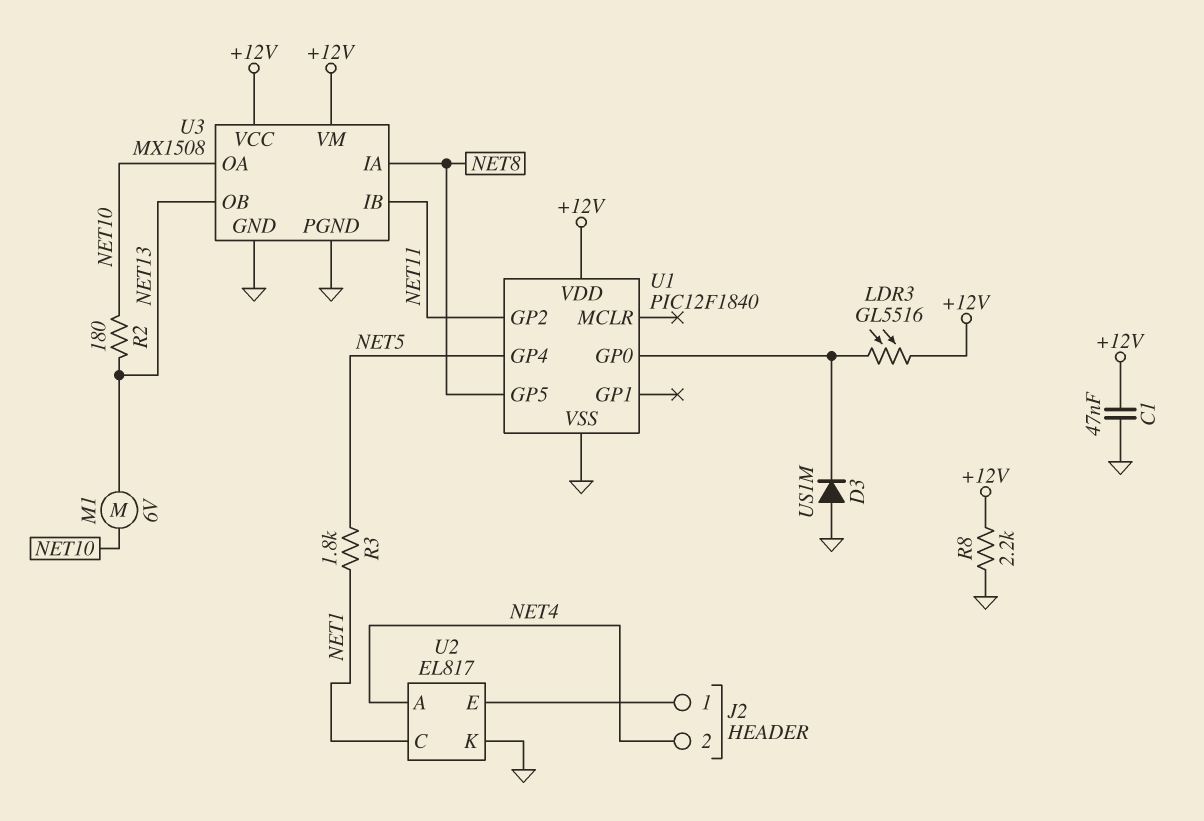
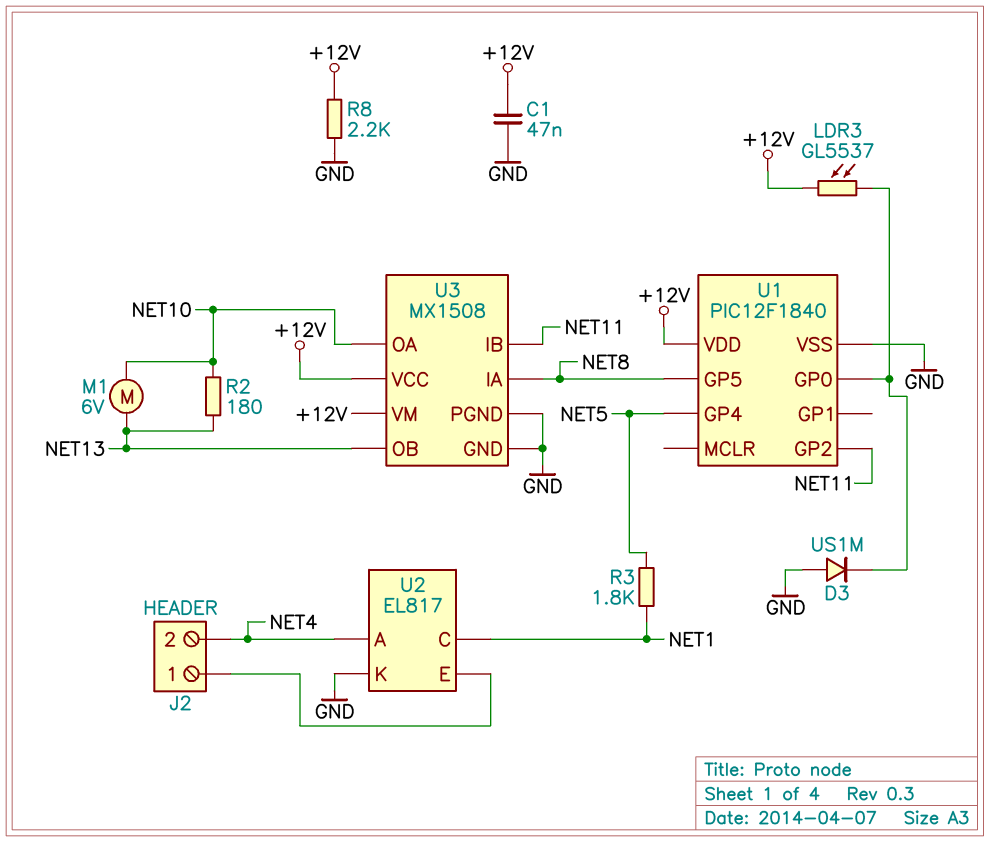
LDR3: GL5516 (+12V, U1/GP0) -> GL5537 (+12V, U1/GP0)

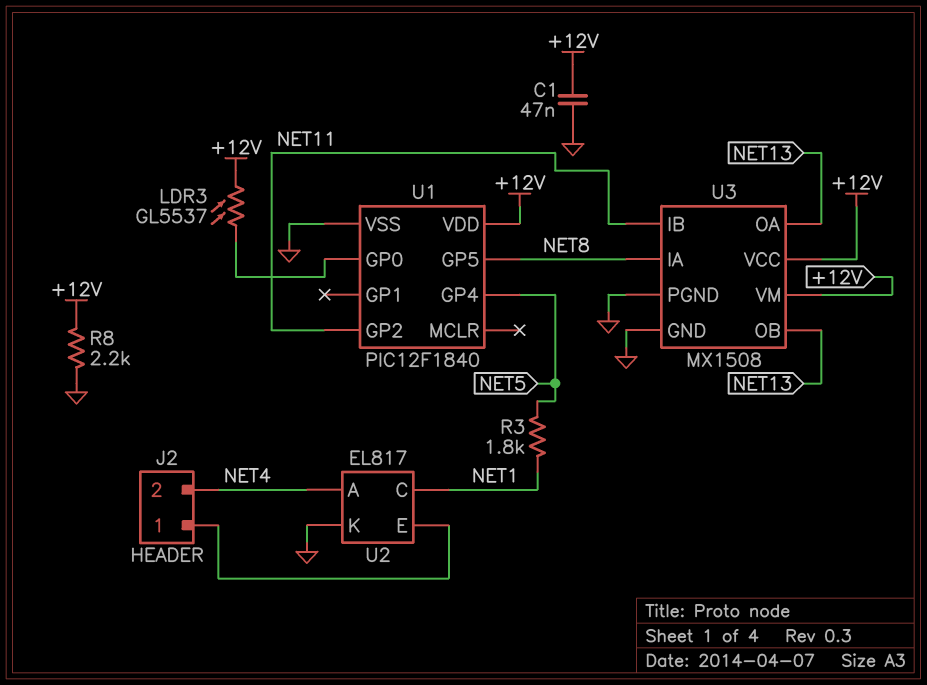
D3: diode US1M (A GND, K U1/GP0) -> none
M1: motor 6V (NET10, NET13) -> none
R2: 180 (NET10, NET13) -> none
U3 pin OA: NET10 -> NET13

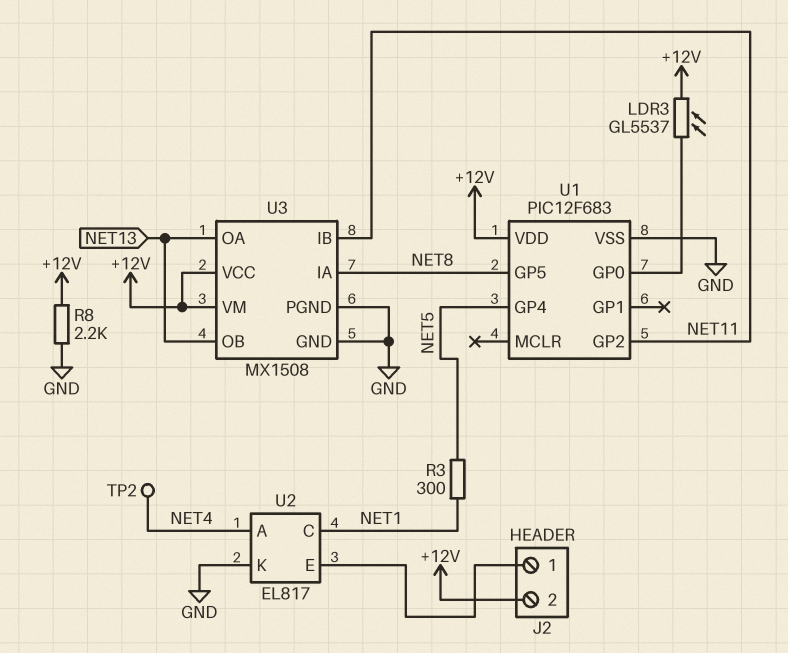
C1: 47nF (+12V, GND) -> none
J2 pin 2: NET4 -> +12V
R3: 1.8k (NET1, NET5) -> 300 (NET1, NET5)
TP2: none -> test point (NET4)
U1: PIC12F1840 -> PIC12F683

